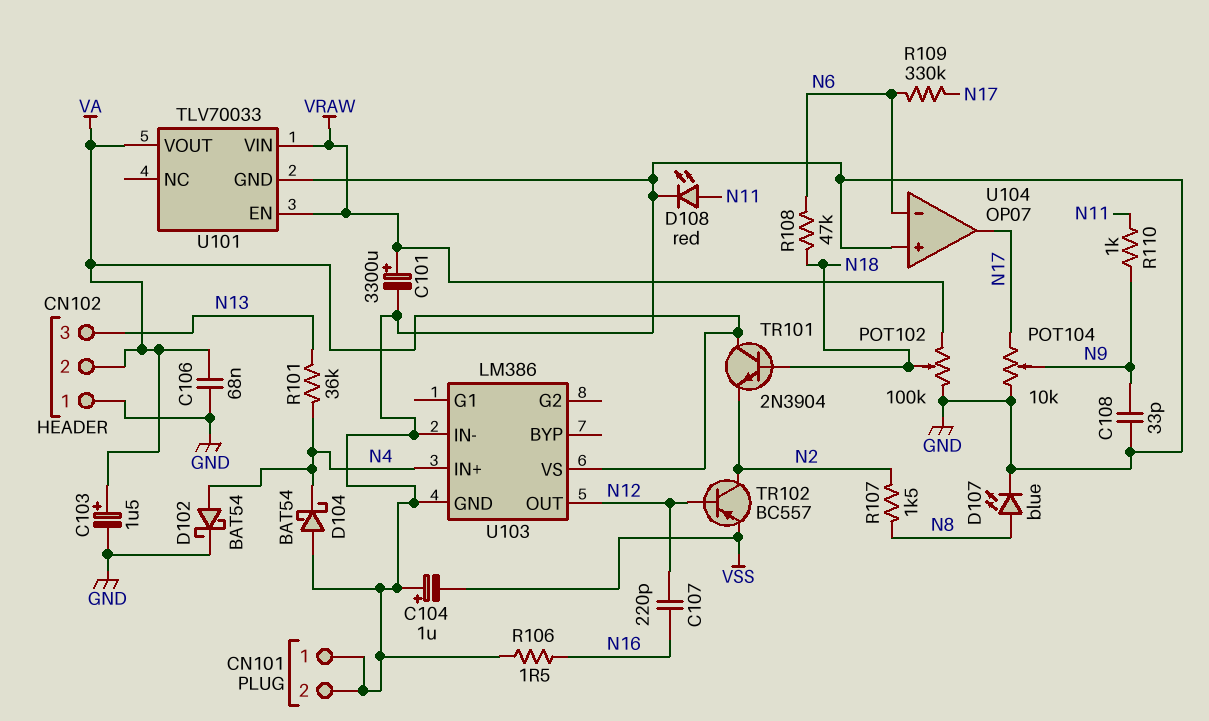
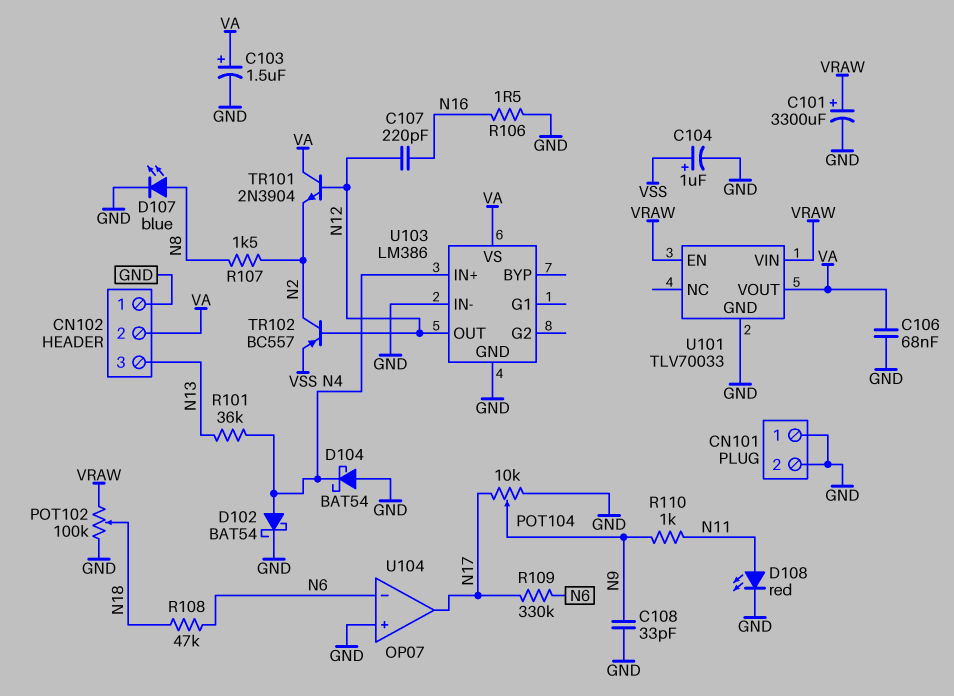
C104: 1uF (plus GND, minus VSS) -> 1uF (plus VSS, minus GND)
TR101: NPN 2N3904 (B N18, C VA, E N2) -> NPN 2N3904 (B N12, C VA, E N2)

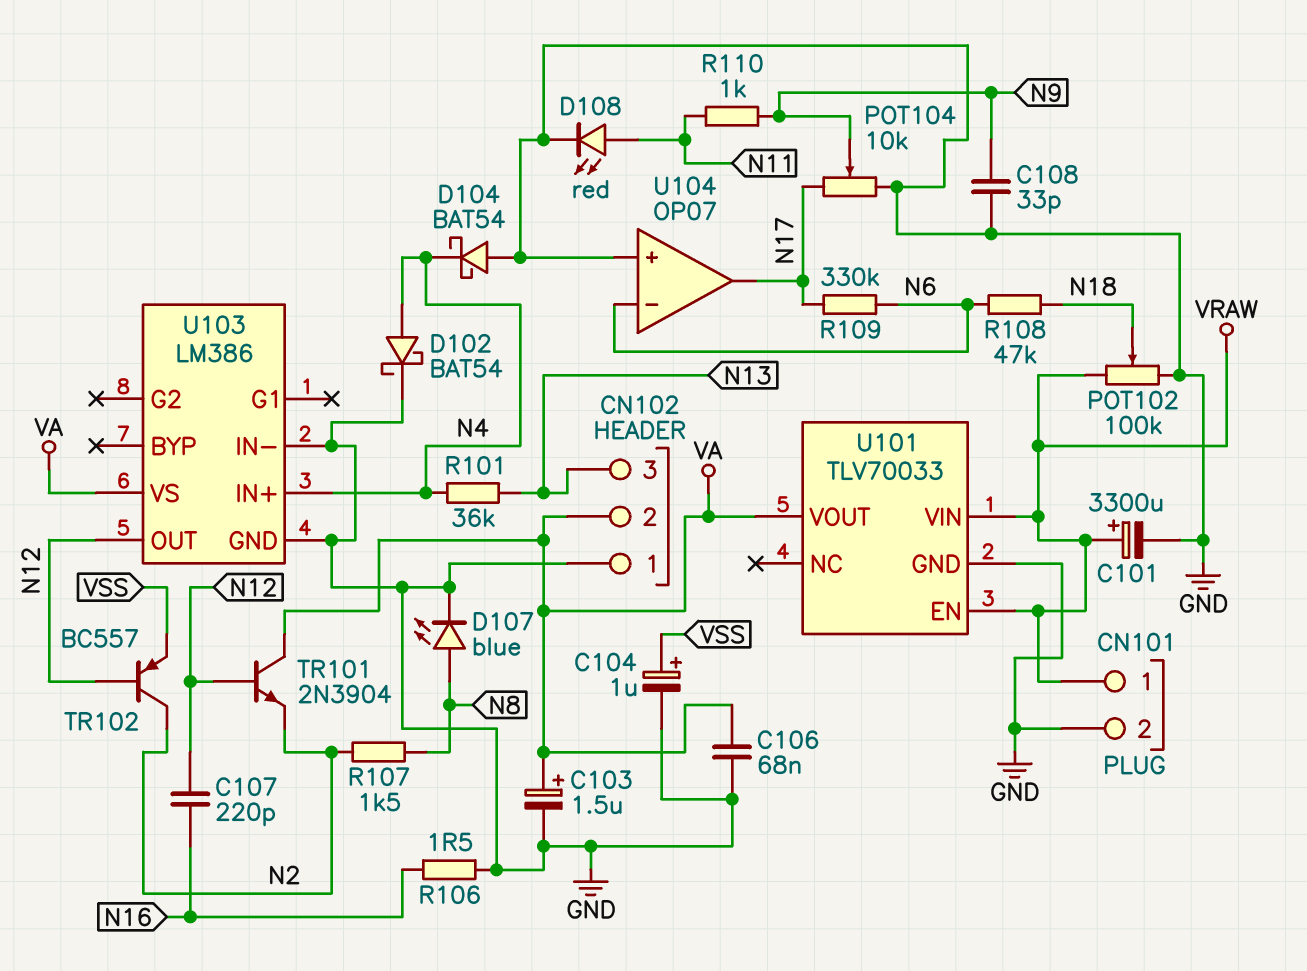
CN101 pin 1: GND -> VRAW

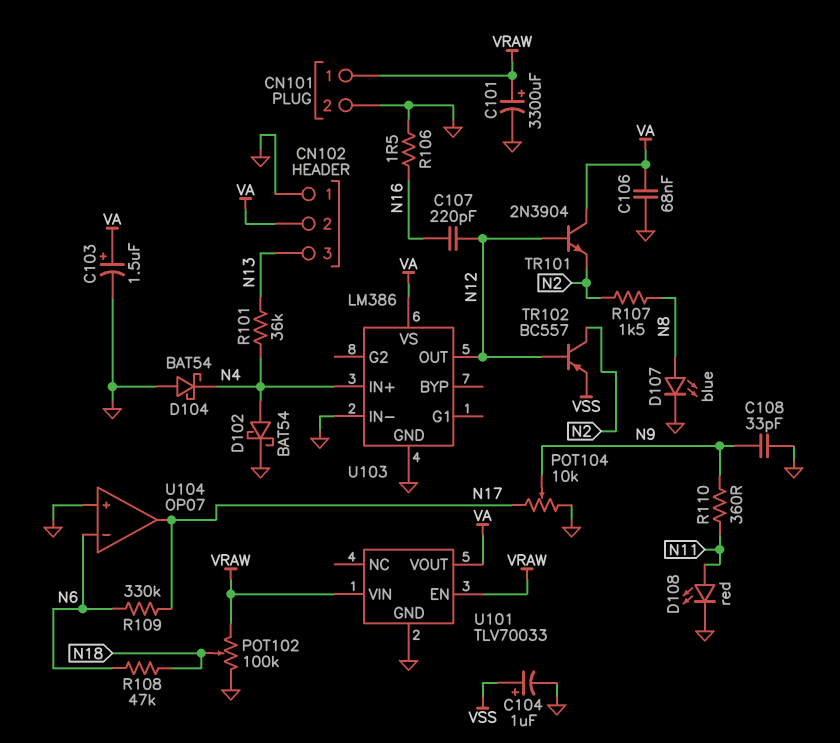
R110: 1k (N9, N11) -> 360 (N9, N11)

